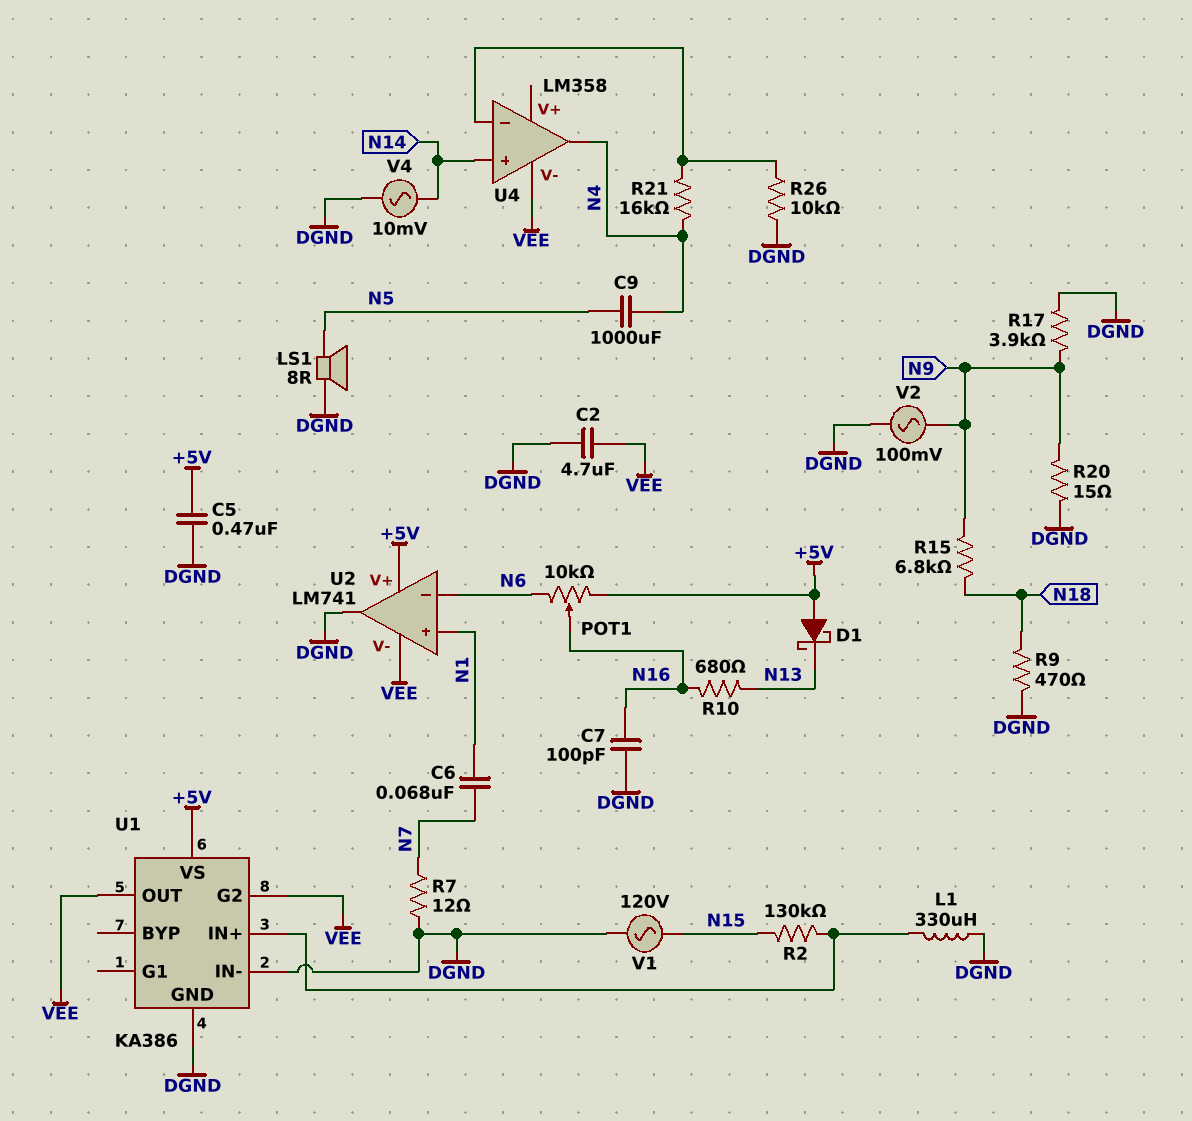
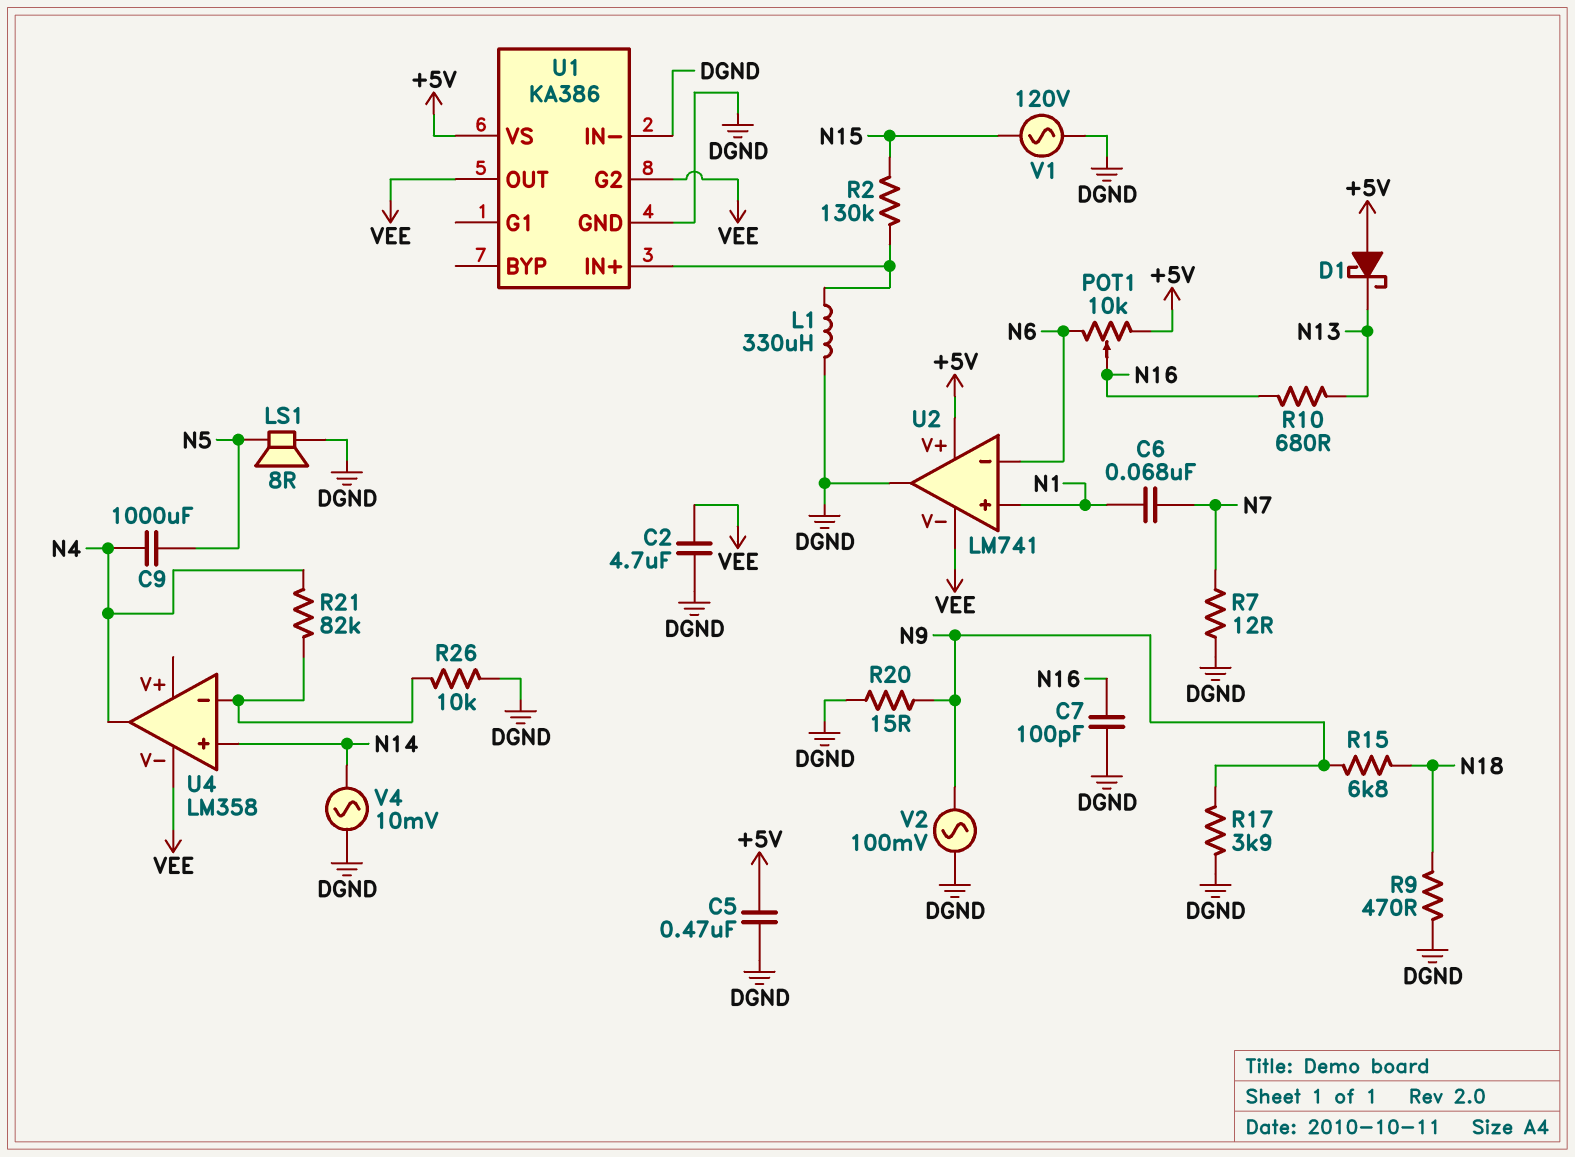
R21: 16k (N4, U4/in-) -> 82k (N4, U4/in-)

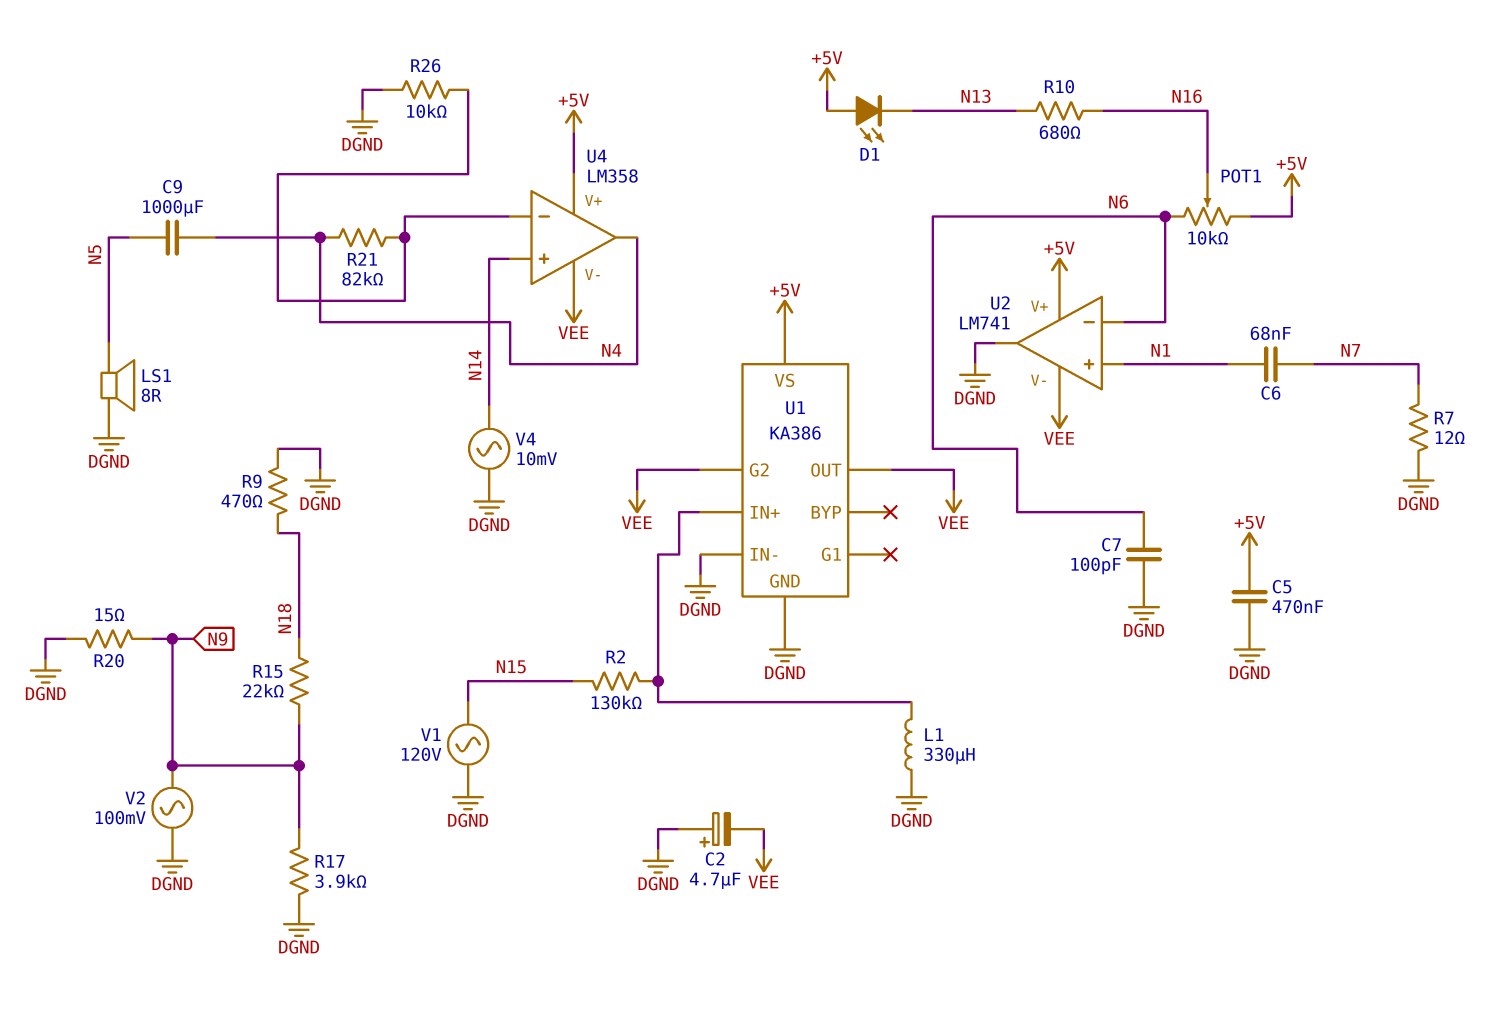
C2: 4.7uF (DGND, VEE) -> 4.7uF (plus DGND, minus VEE)
C7: 100pF (DGND, N16) -> 100pF (DGND, N6)
D1: schottky (A +5V, K N13) -> LED (A +5V, K N13)
R15: 6.8k (N9, N18) -> 22k (N9, N18)
U4 pin V+: none -> +5V

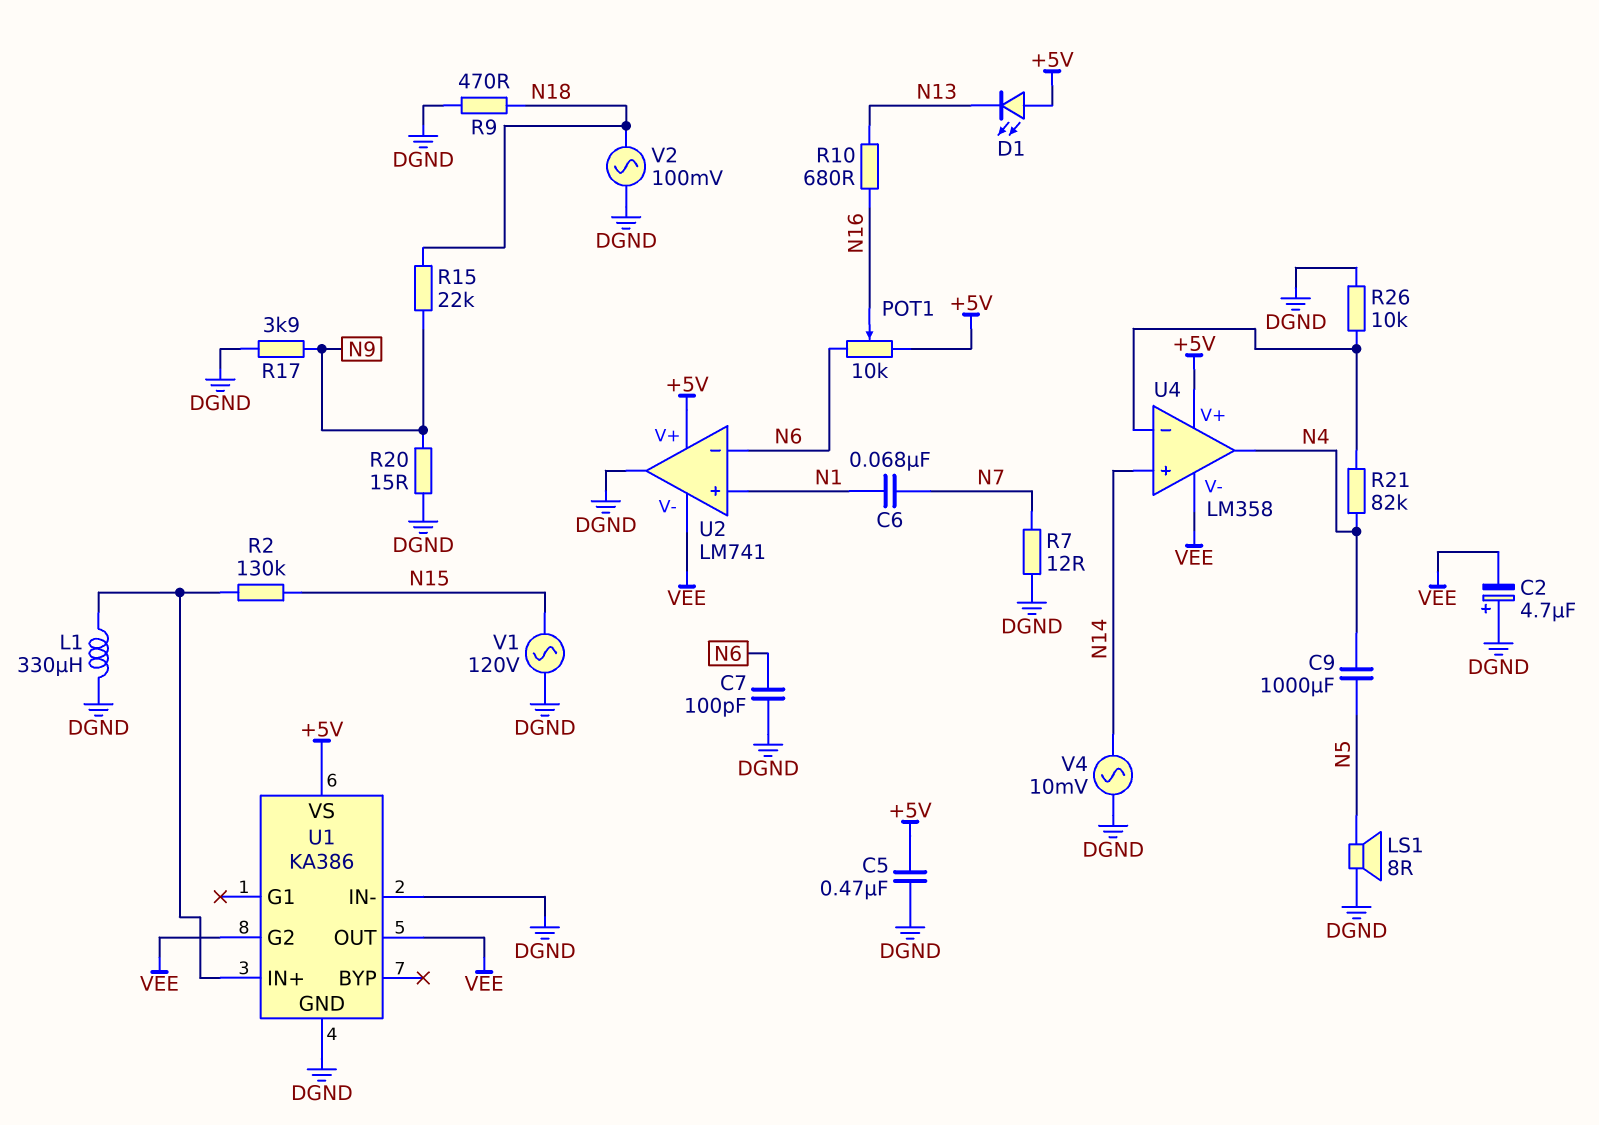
V2: AC 100mV (DGND, N9) -> AC 100mV (DGND, N18)

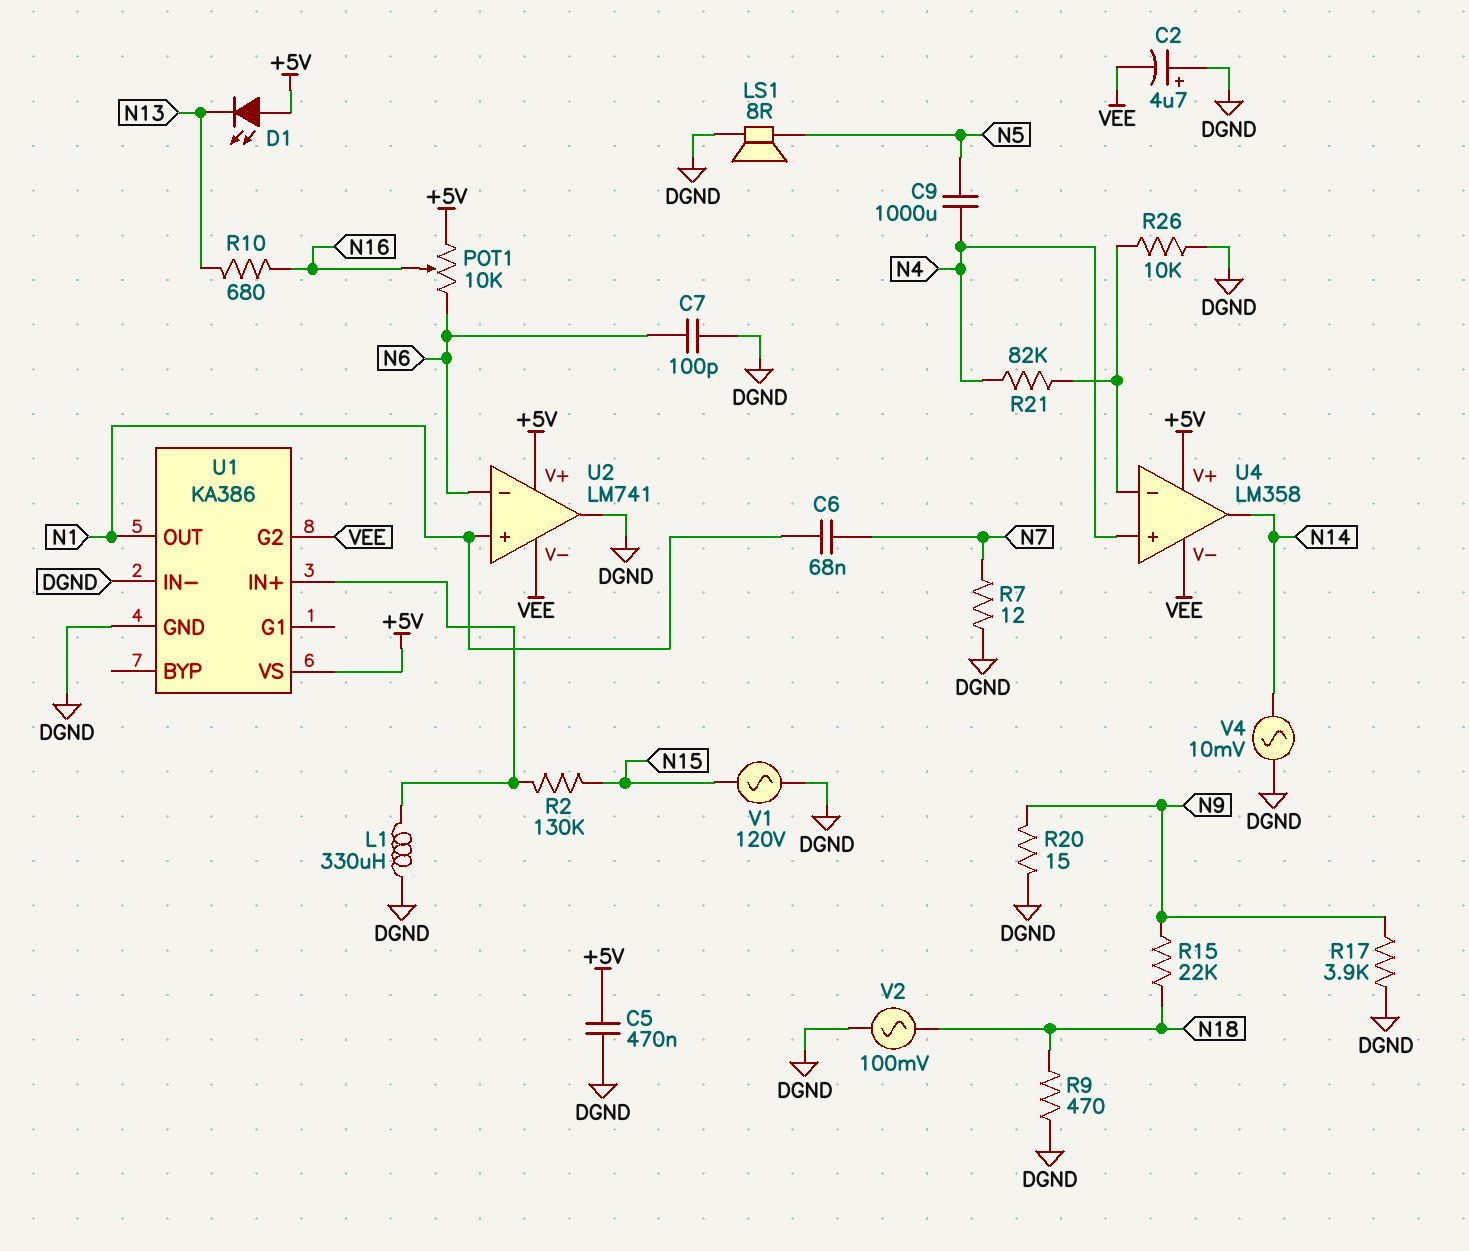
U1 pin OUT: VEE -> N1
U4 pin in+: N14 -> N4
U4 pin out: N4 -> N14

